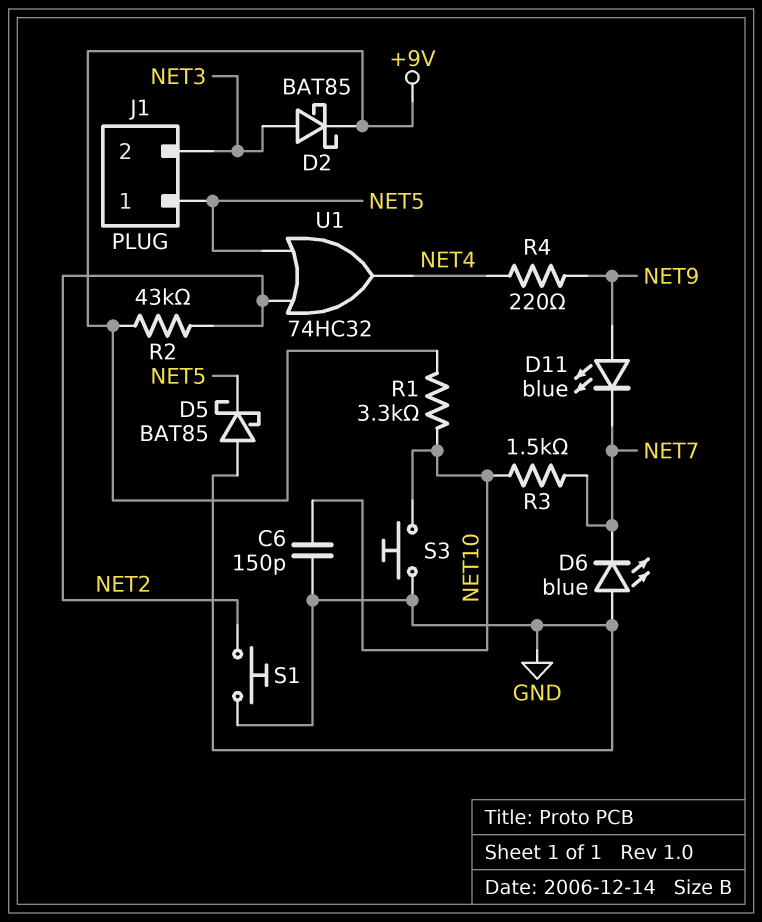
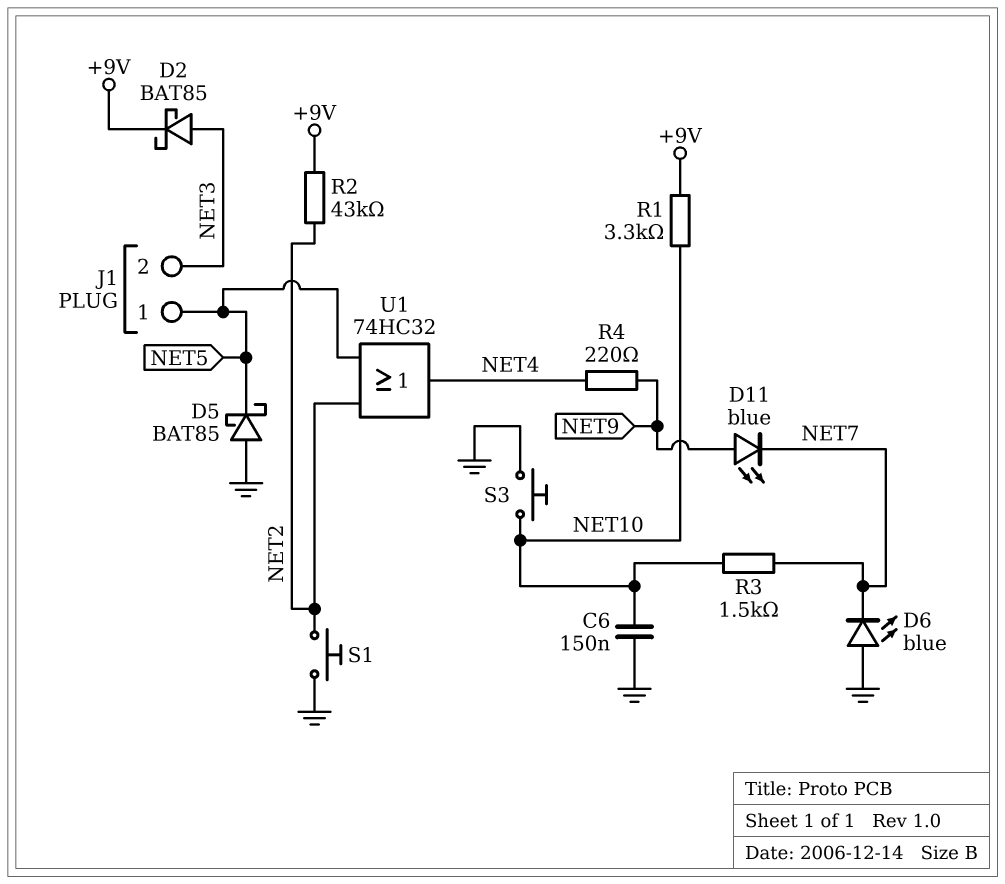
C6: 150pF (GND, NET10) -> 150nF (GND, NET10)

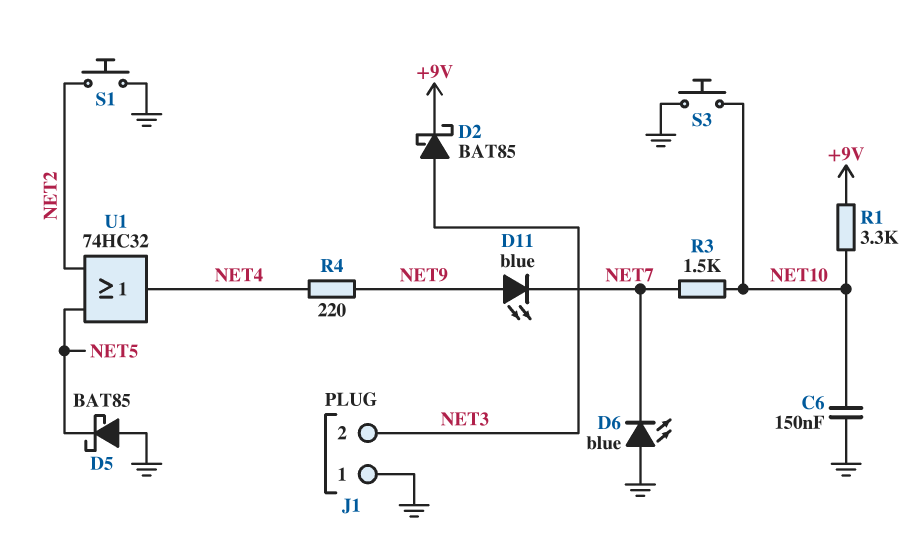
J1 pin 1: NET5 -> GND
R2: 43k (+9V, NET2) -> none

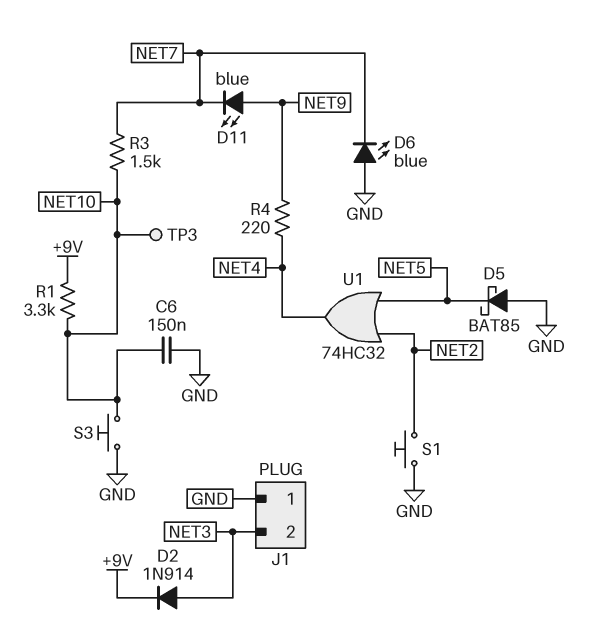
D2: schottky BAT85 (A NET3, K +9V) -> diode 1N914 (A NET3, K +9V)
TP3: none -> test point (NET10)

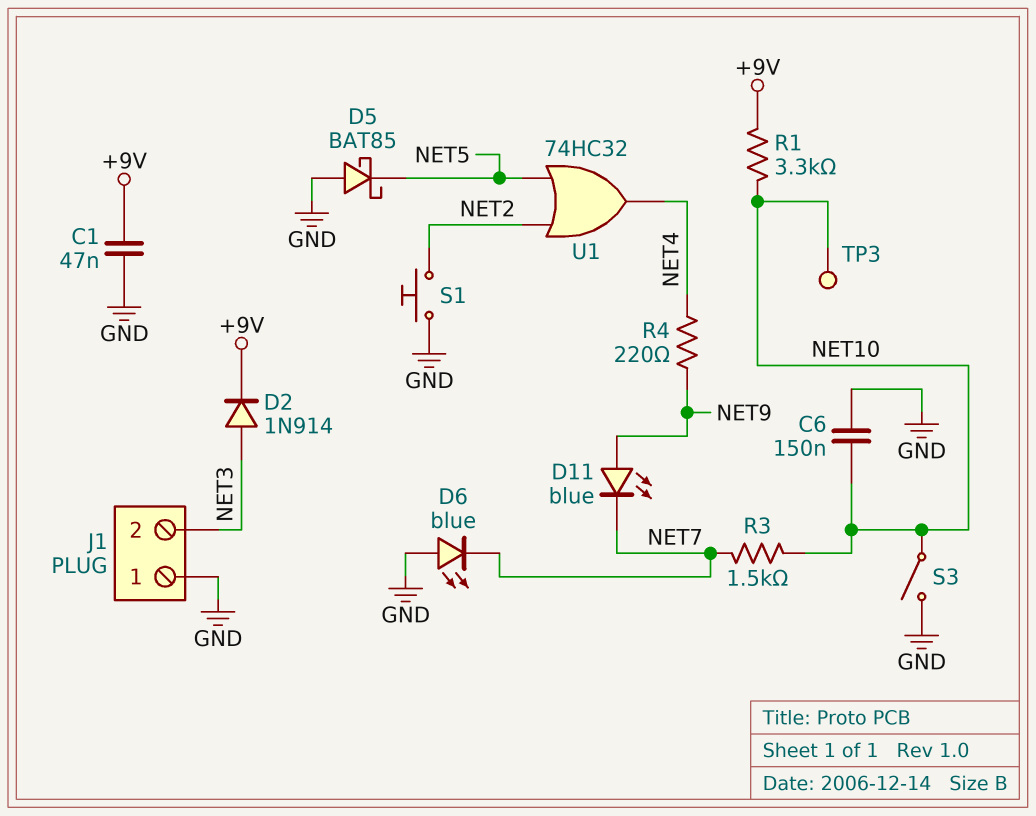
C1: none -> 47nF (+9V, GND)
S3: button (GND, NET10) -> switch (GND, NET10)

